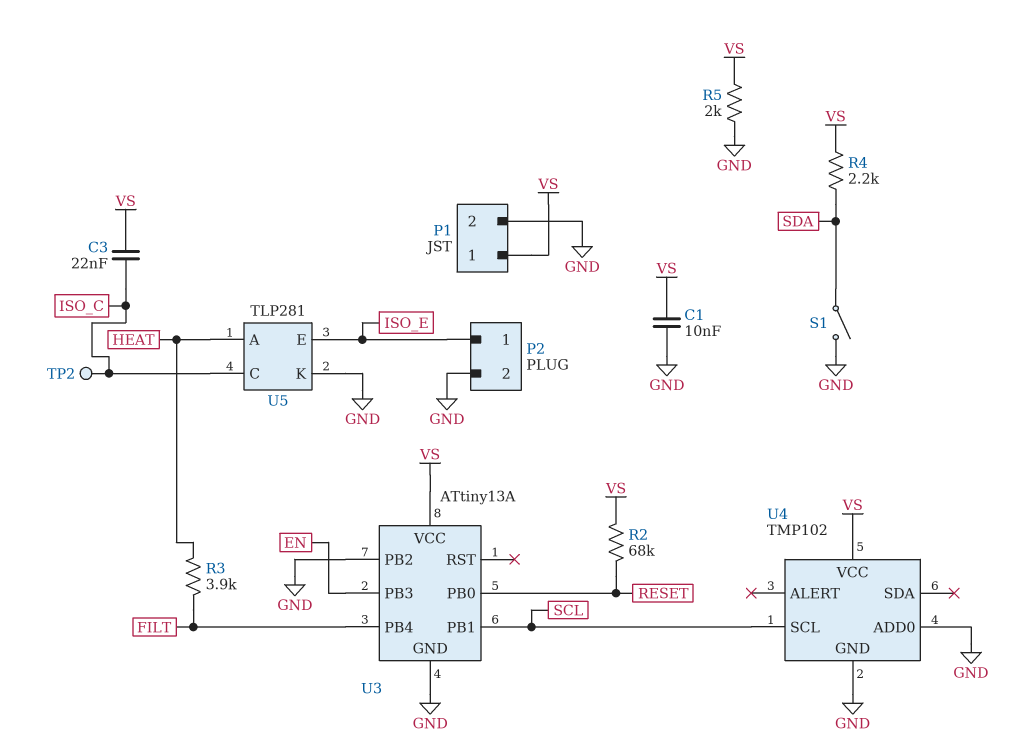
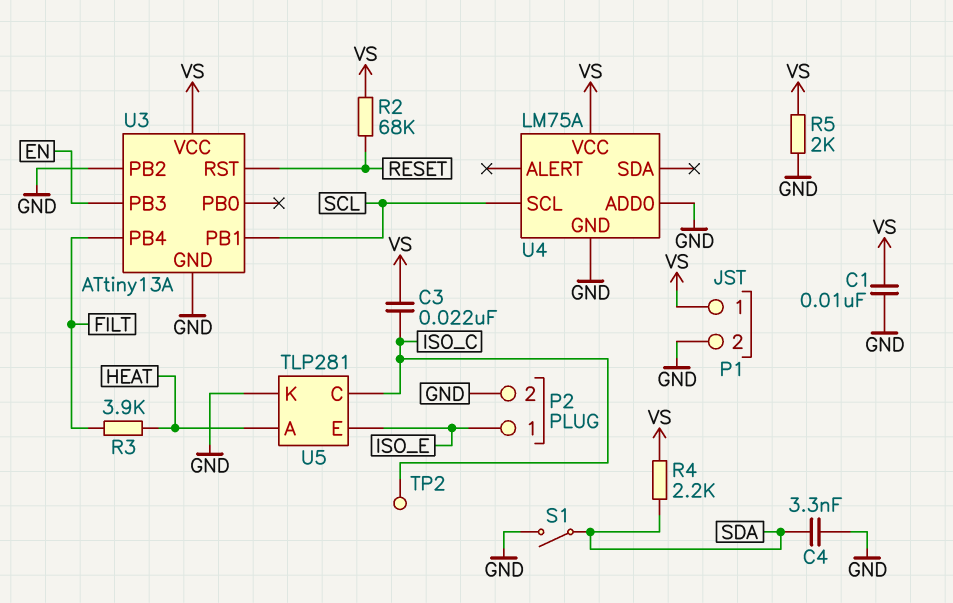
C4: none -> 3.3nF (GND, SDA)
U3 pin PB0: RESET -> none
U3 pin RST: none -> RESET
U4: TMP102 -> LM75A

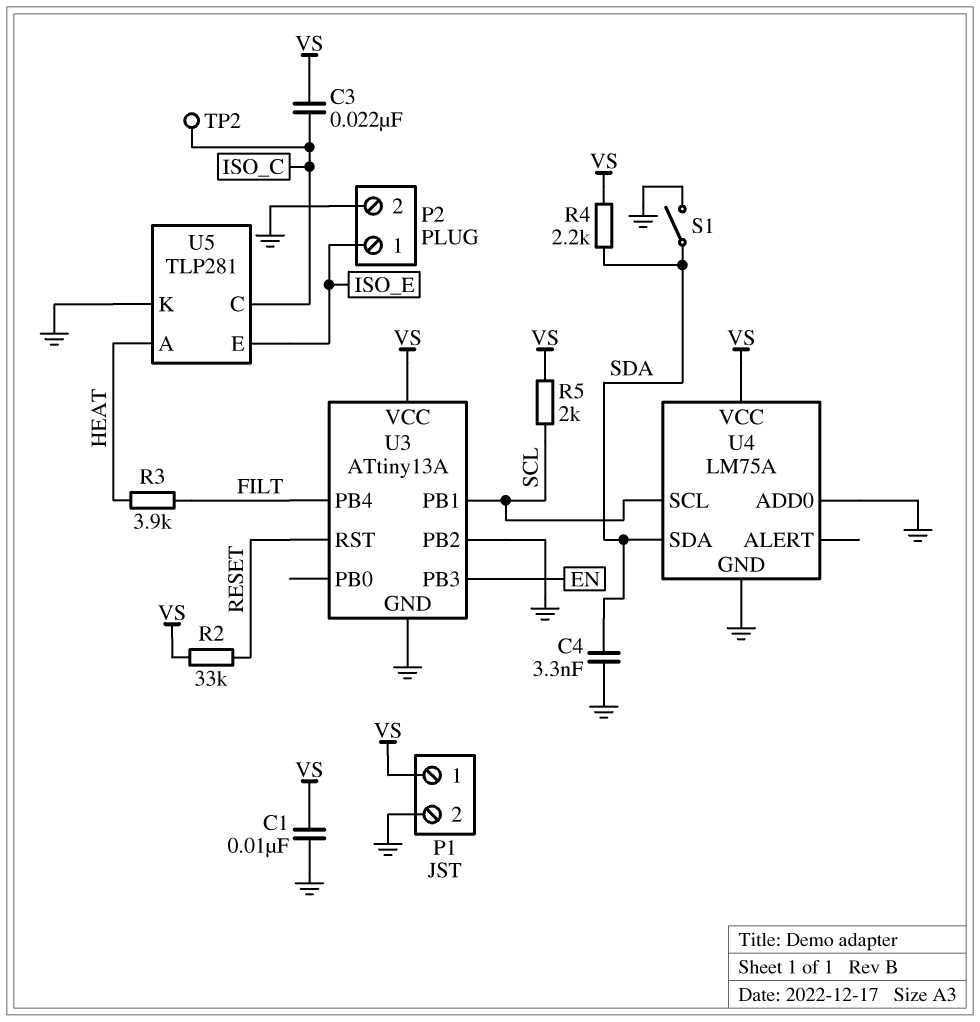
R2: 68k (RESET, VS) -> 33k (RESET, VS)
R5: 2k (GND, VS) -> 2k (SCL, VS)
U4 pin SDA: none -> SDA

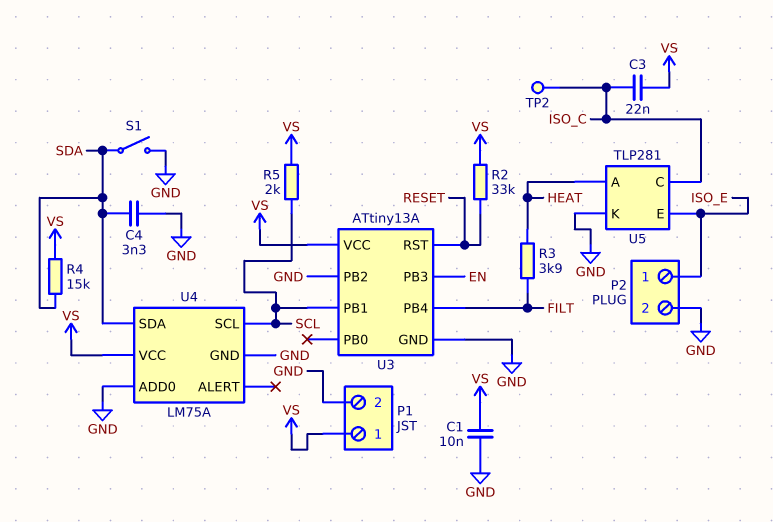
R4: 2.2k (SDA, VS) -> 15k (SDA, VS)

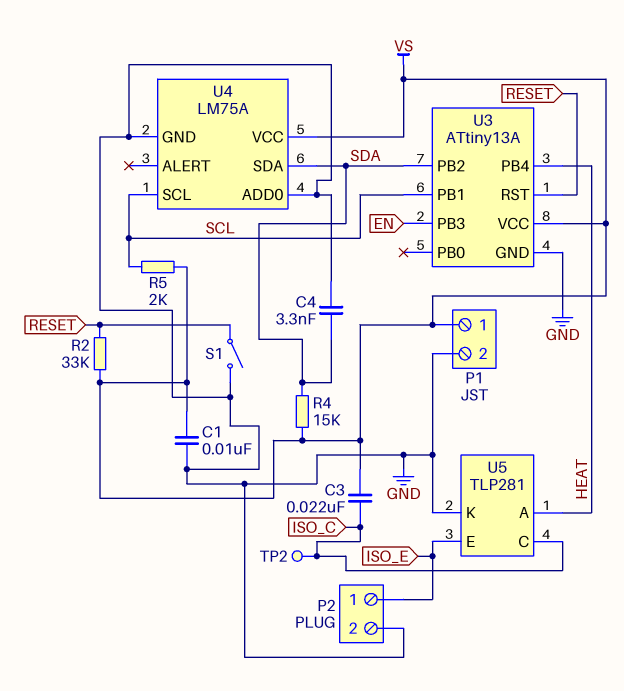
R3: 3.9k (FILT, HEAT) -> none
S1: switch (GND, SDA) -> switch (GND, RESET)
U3 pin PB2: GND -> SDA
U3 pin PB4: FILT -> HEAT

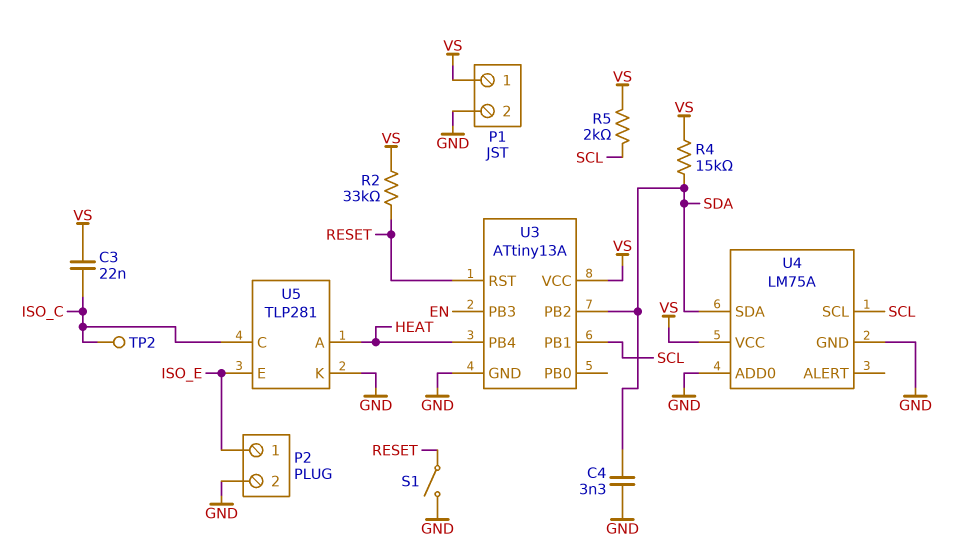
C1: 10nF (GND, VS) -> none

